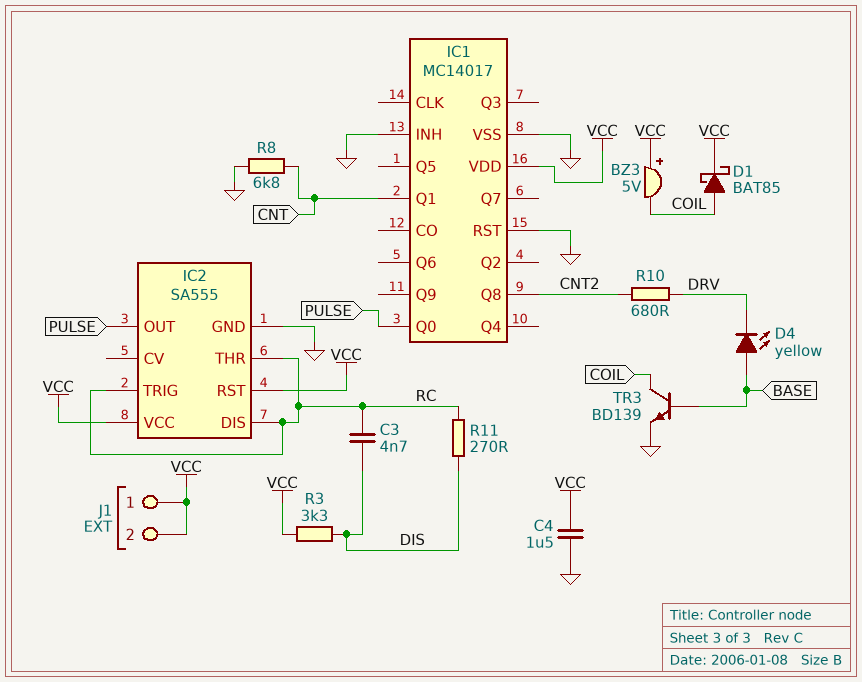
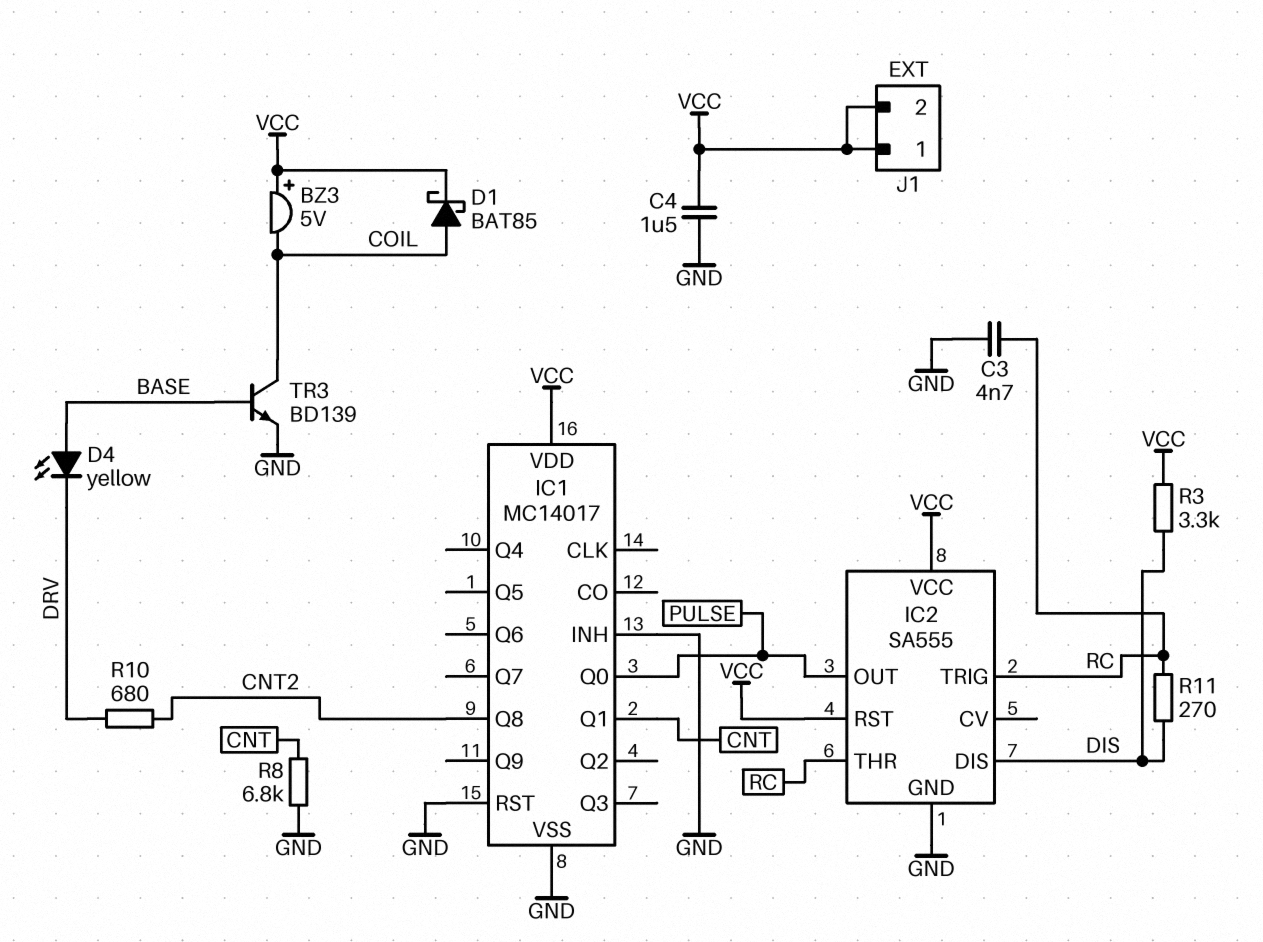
C3: 4.7nF (DIS, RC) -> 4.7nF (GND, RC)
IC2 pin DIS: RC -> DIS

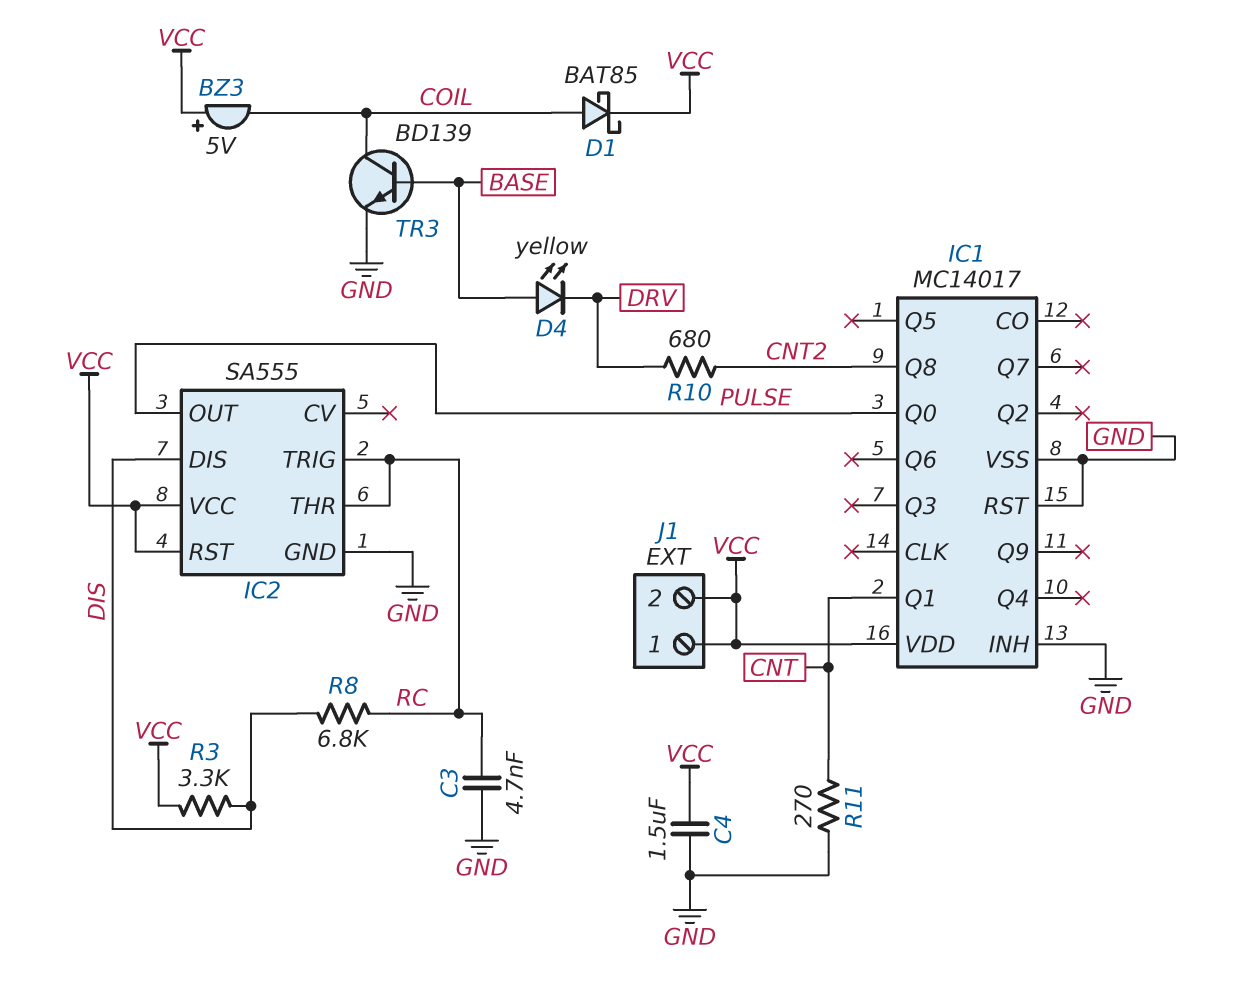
R8: 6.8k (CNT, GND) -> 6.8k (DIS, RC)
R11: 270 (DIS, RC) -> 270 (CNT, GND)

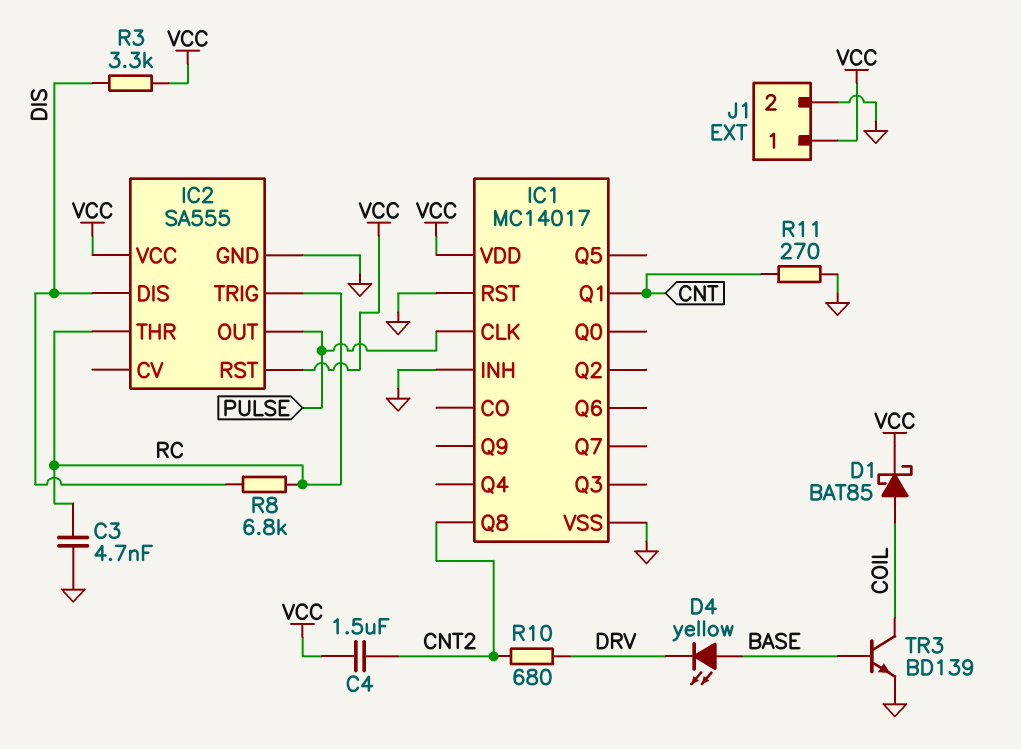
BZ3: buzzer 5V (plus VCC, minus COIL) -> none
C4: 1.5uF (GND, VCC) -> 1.5uF (CNT2, VCC)
IC1 pin CLK: none -> PULSE
IC1 pin Q0: PULSE -> none
J1 pin 2: VCC -> GND

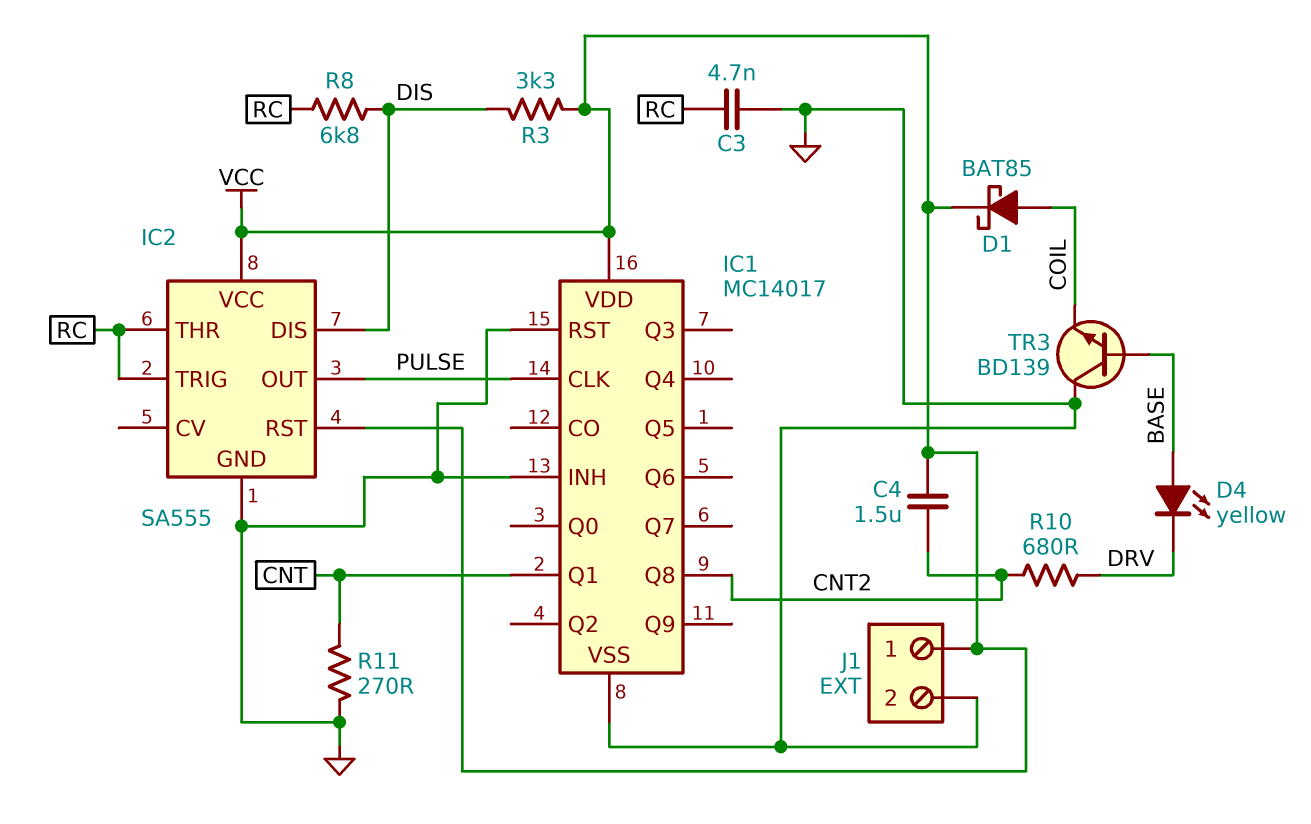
TR3: NPN BD139 (B BASE, C COIL, E GND) -> NPN BD139 (B BASE, C GND, E COIL)

